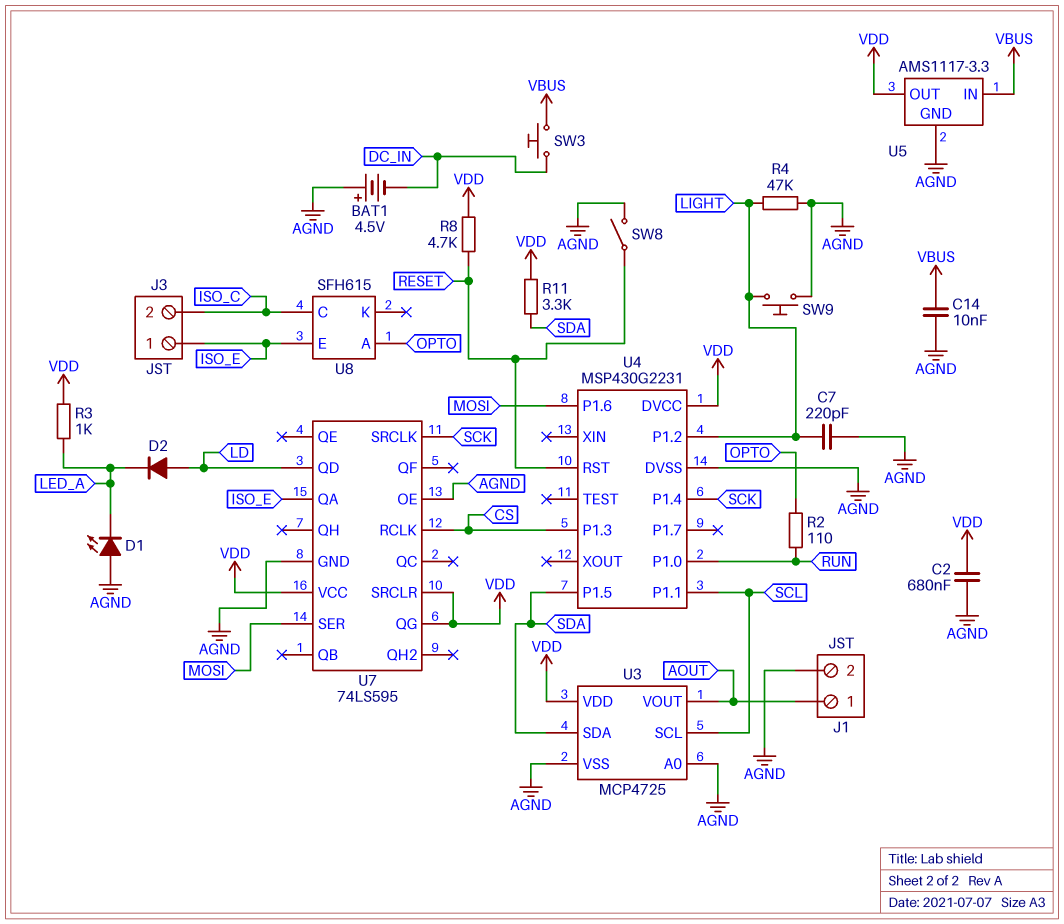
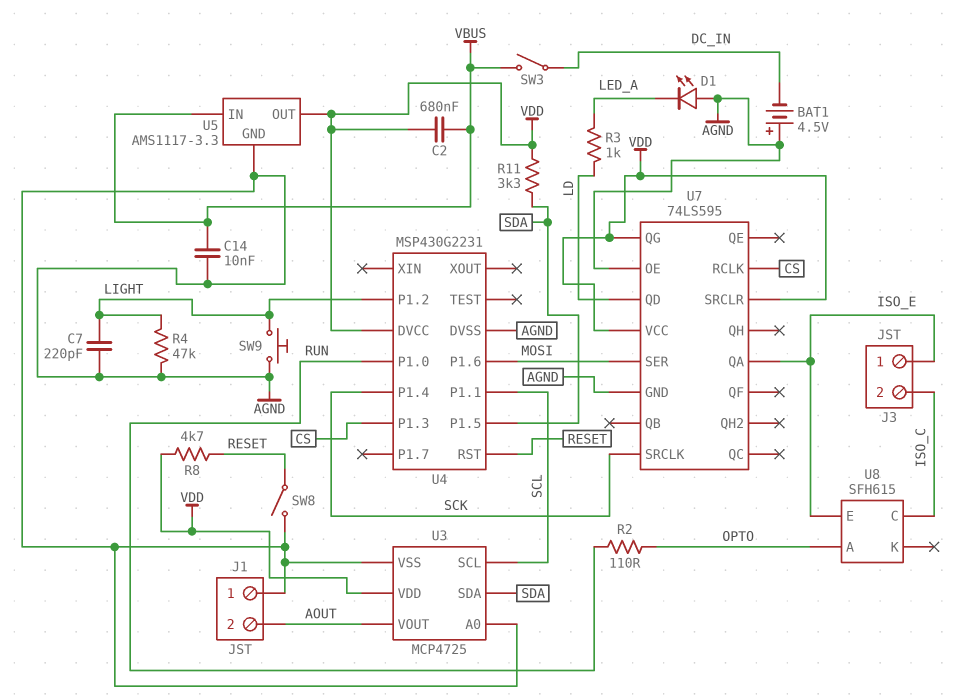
C2: 680nF (AGND, VDD) -> 680nF (VBUS, VDD)
D2: diode (A LD, K LED_A) -> none
J1 pin 1: AOUT -> AGND
J1 pin 2: AGND -> AOUT
R3: 1k (LED_A, VDD) -> 1k (LD, LED_A)
SW3: button (DC_IN, VBUS) -> switch (DC_IN, VBUS)

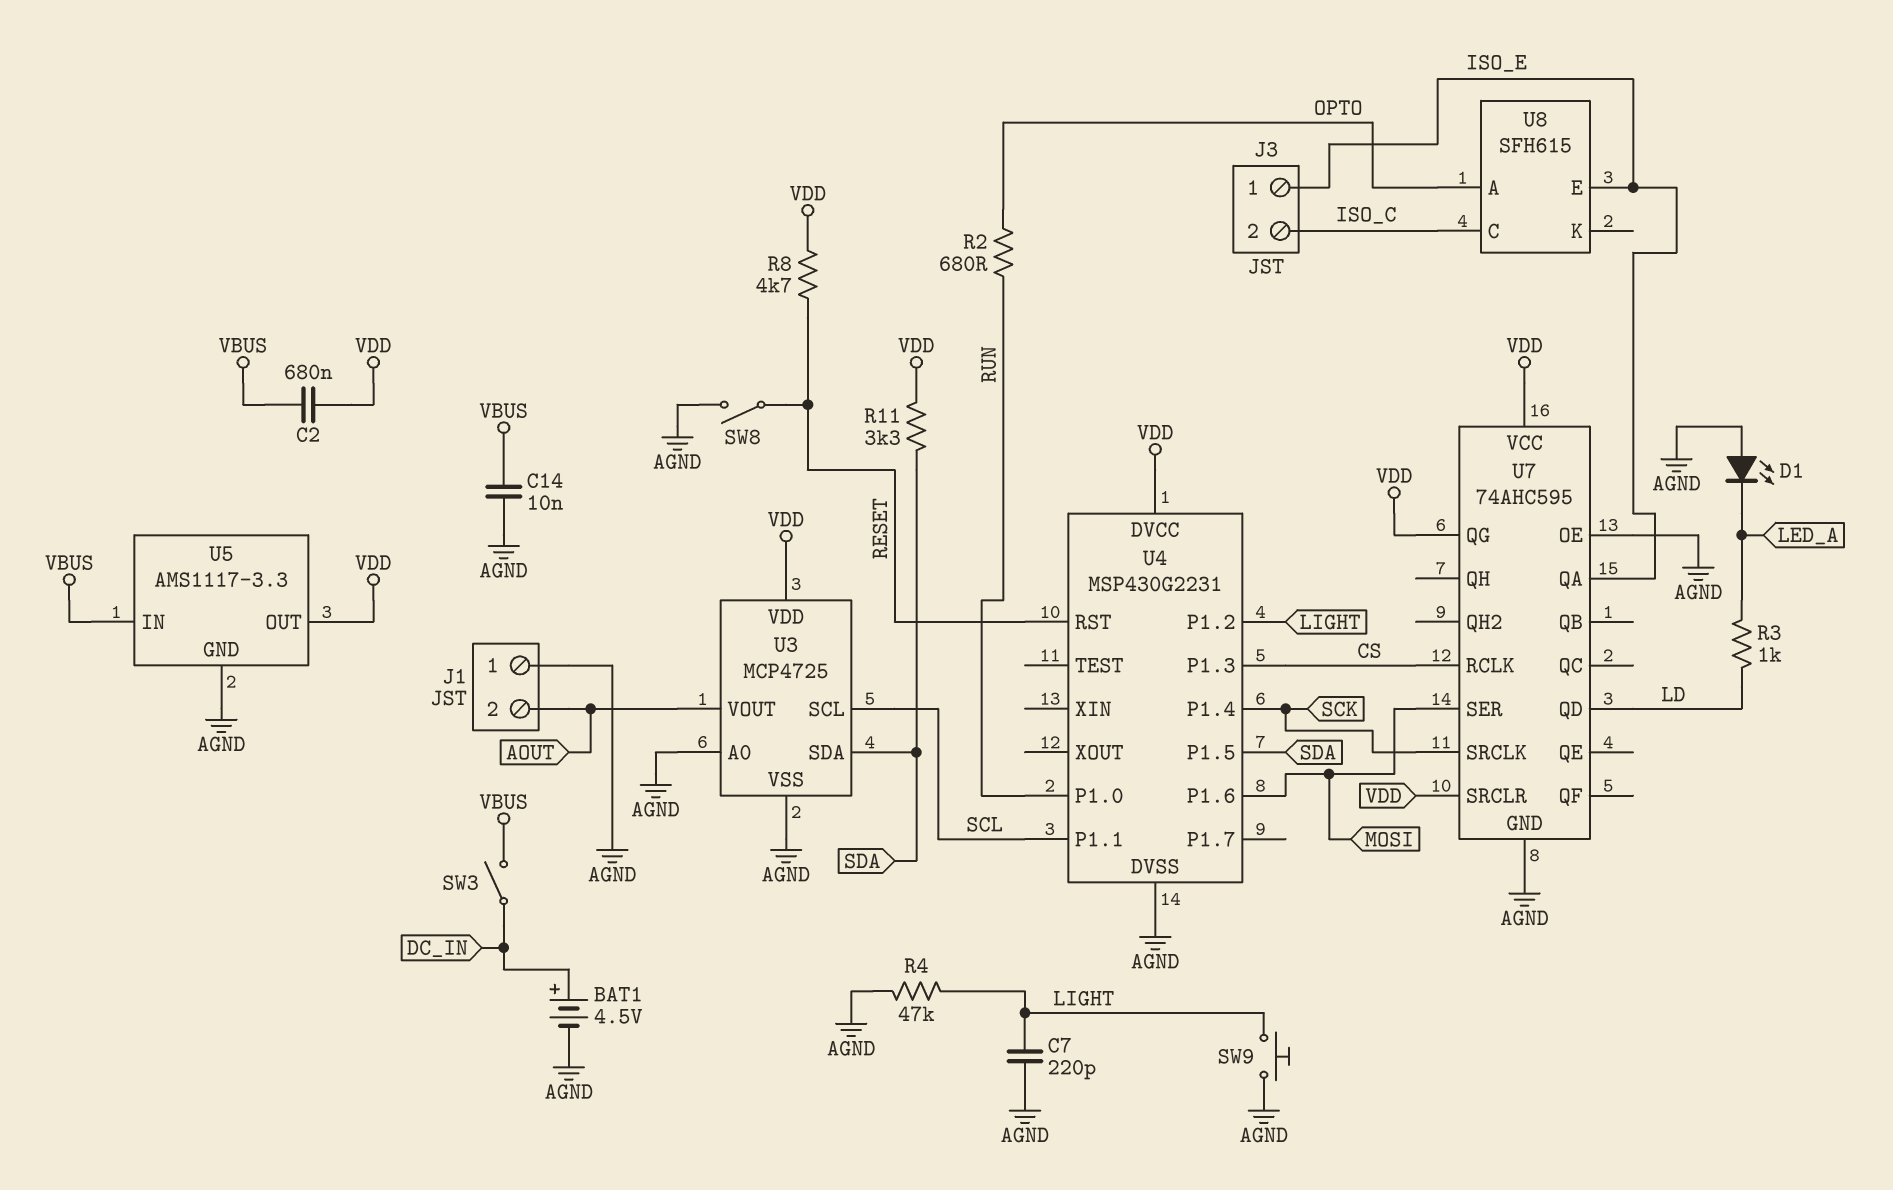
BAT1: 4.5V (plus AGND, minus DC_IN) -> 4.5V (plus DC_IN, minus AGND)
R2: 110 (OPTO, RUN) -> 680 (OPTO, RUN)
U7: 74LS595 -> 74AHC595

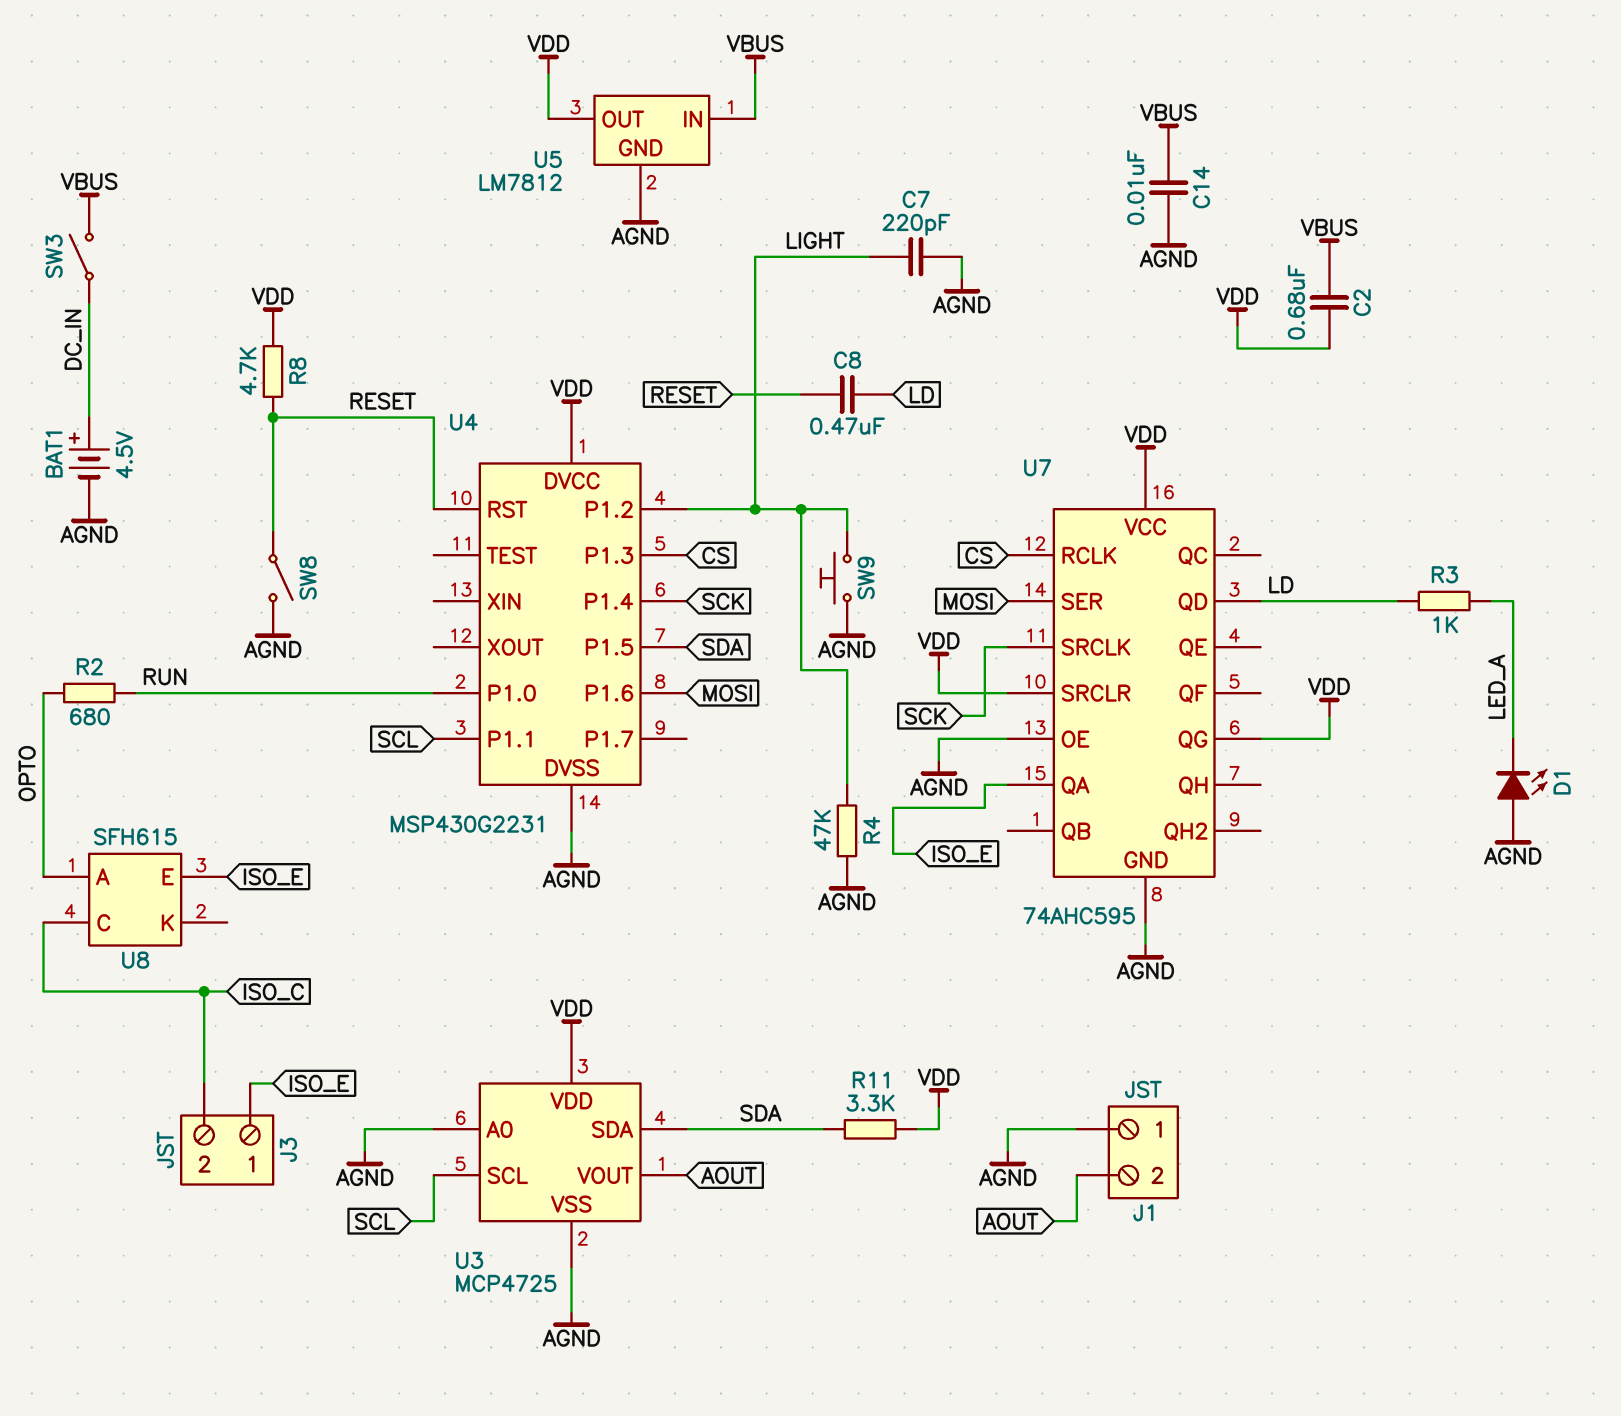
C8: none -> 470nF (LD, RESET)
U5: AMS1117-3.3 -> LM7812

